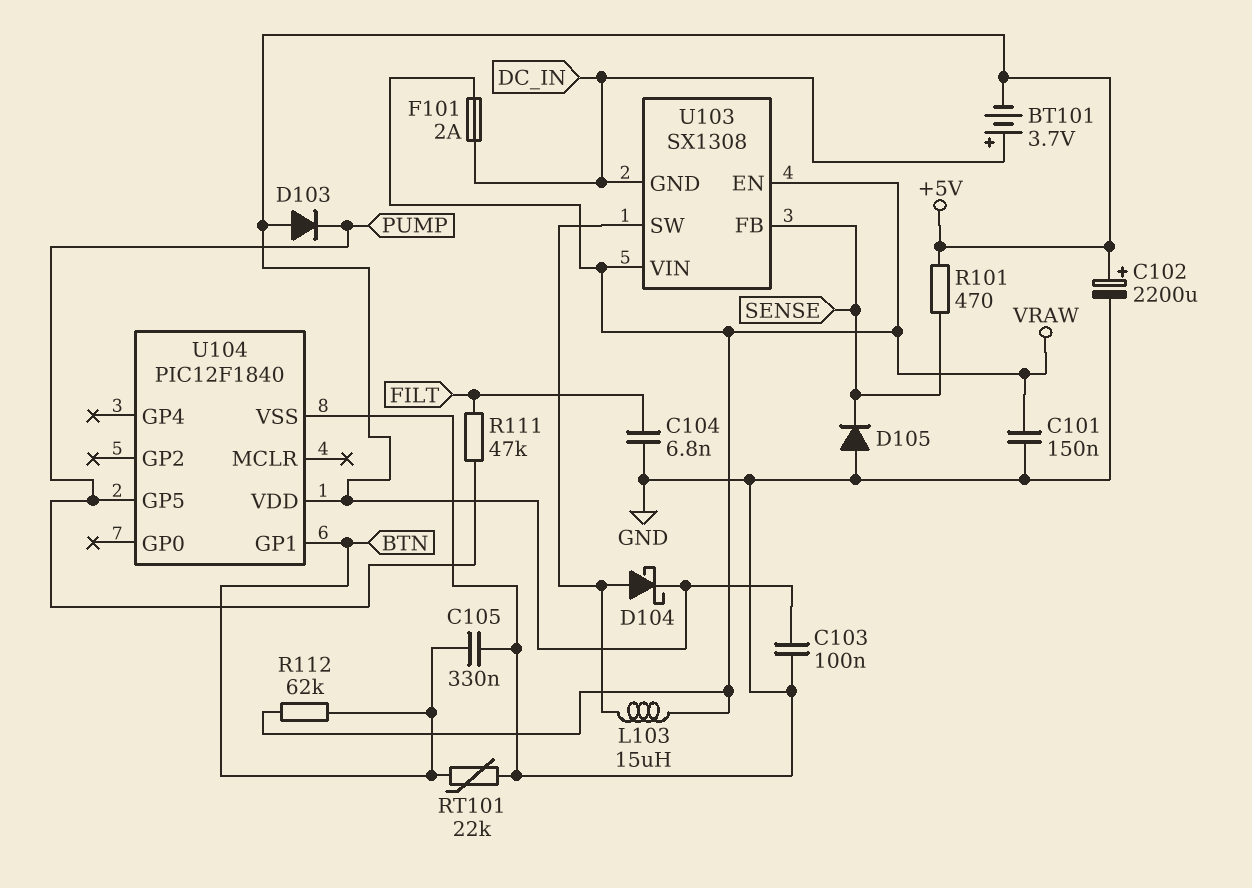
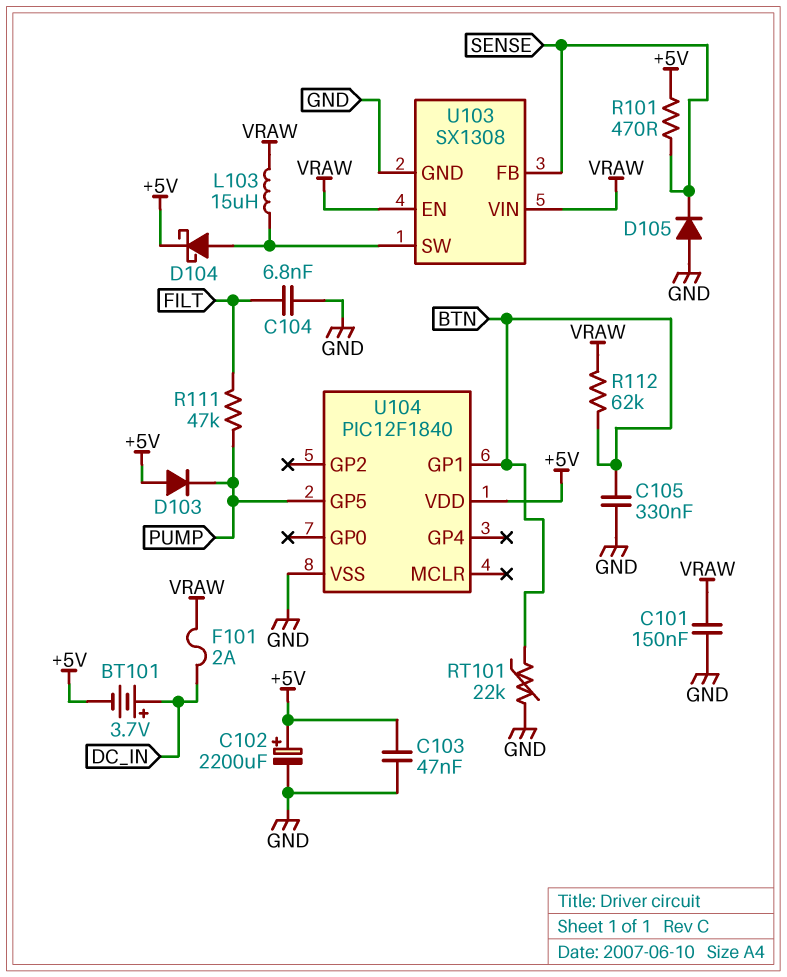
C103: 100nF (+5V, GND) -> 47nF (+5V, GND)
U103 pin GND: DC_IN -> GND

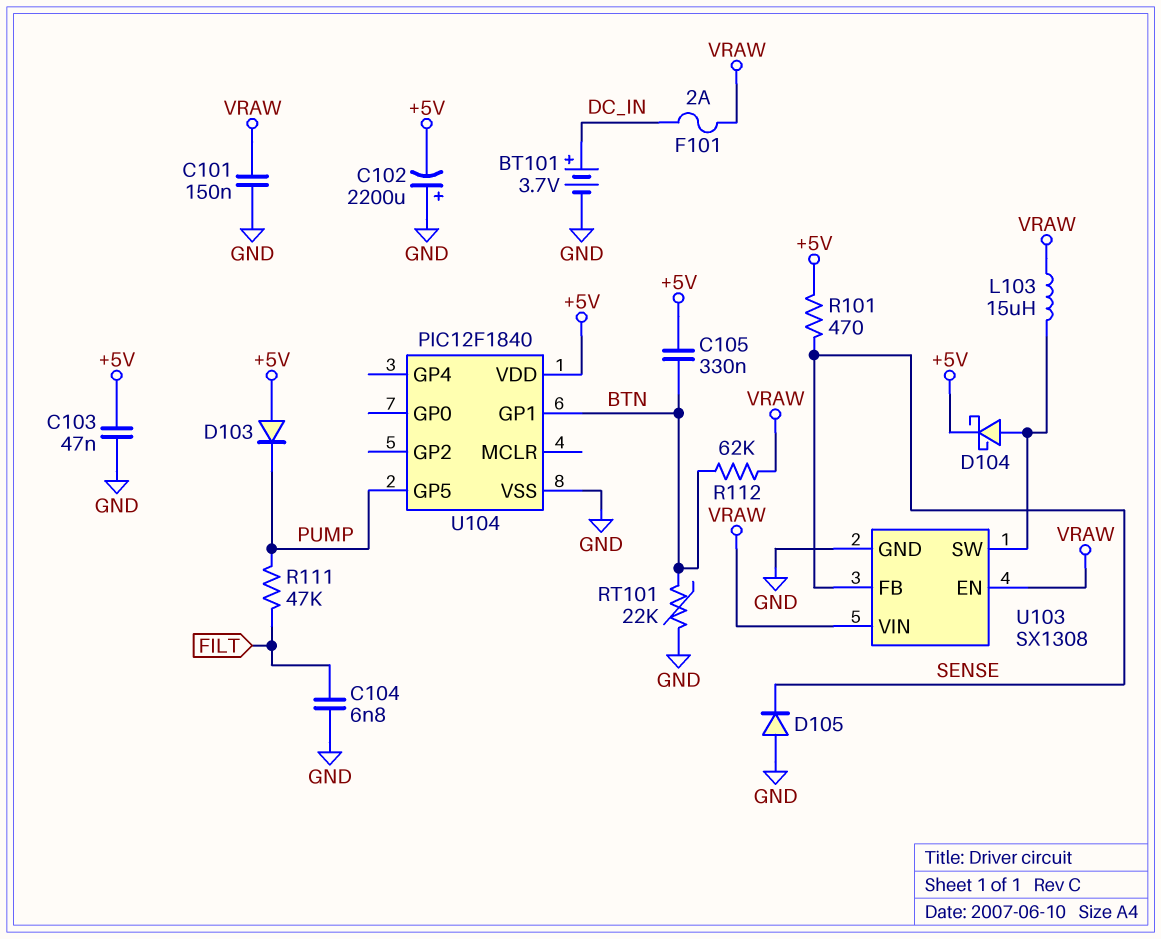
BT101: 3.7V (plus DC_IN, minus +5V) -> 3.7V (plus DC_IN, minus GND)
C102: 2200uF (plus +5V, minus GND) -> 2200uF (plus GND, minus +5V)
C105: 330nF (BTN, GND) -> 330nF (+5V, BTN)

